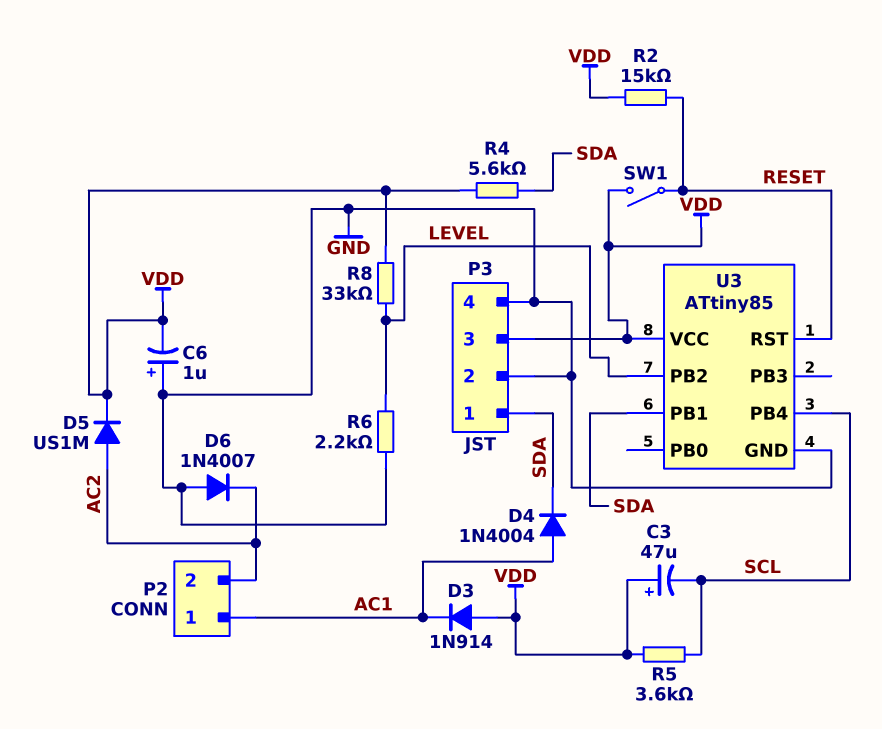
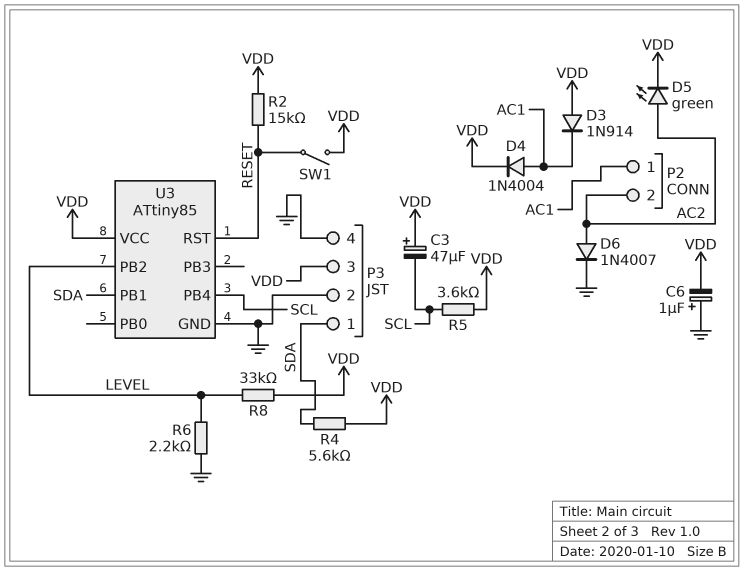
D4: diode 1N4004 (A AC1, K SDA) -> diode 1N4004 (A AC1, K VDD)
D5: diode US1M (A AC2, K VDD) -> LED green (A AC2, K VDD)
D6: diode 1N4007 (A GND, K AC2) -> diode 1N4007 (A AC2, K GND)

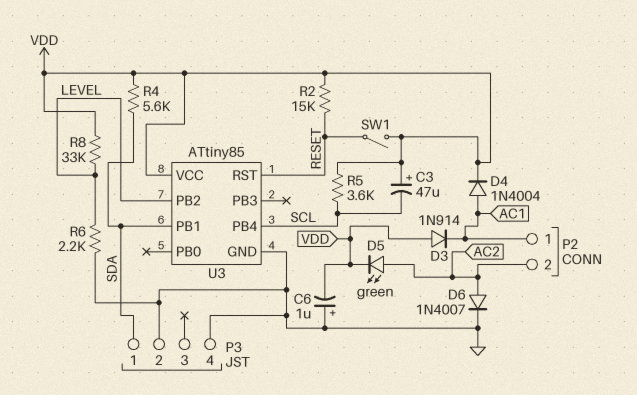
P3 pin 3: VDD -> none

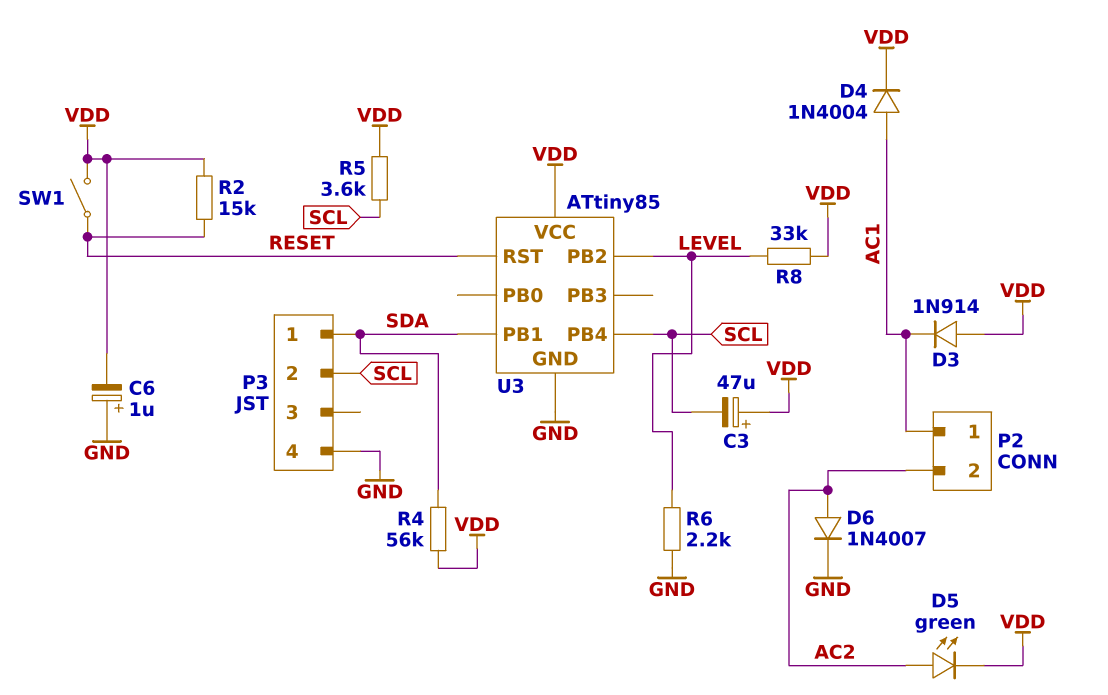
P3 pin 2: GND -> SCL
R4: 5.6k (SDA, VDD) -> 56k (SDA, VDD)

